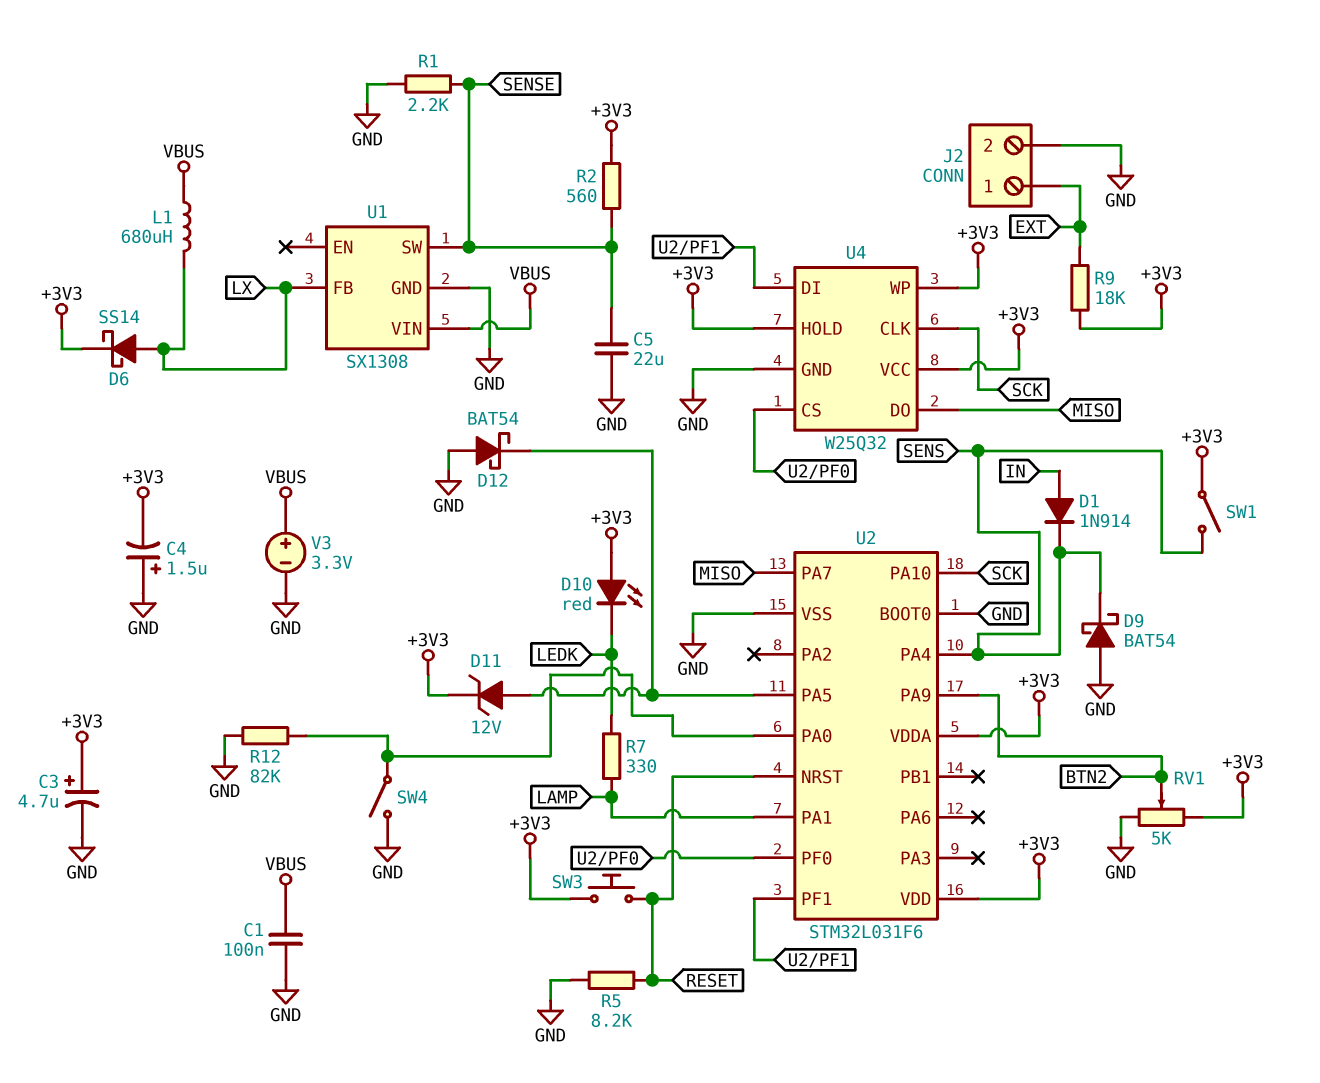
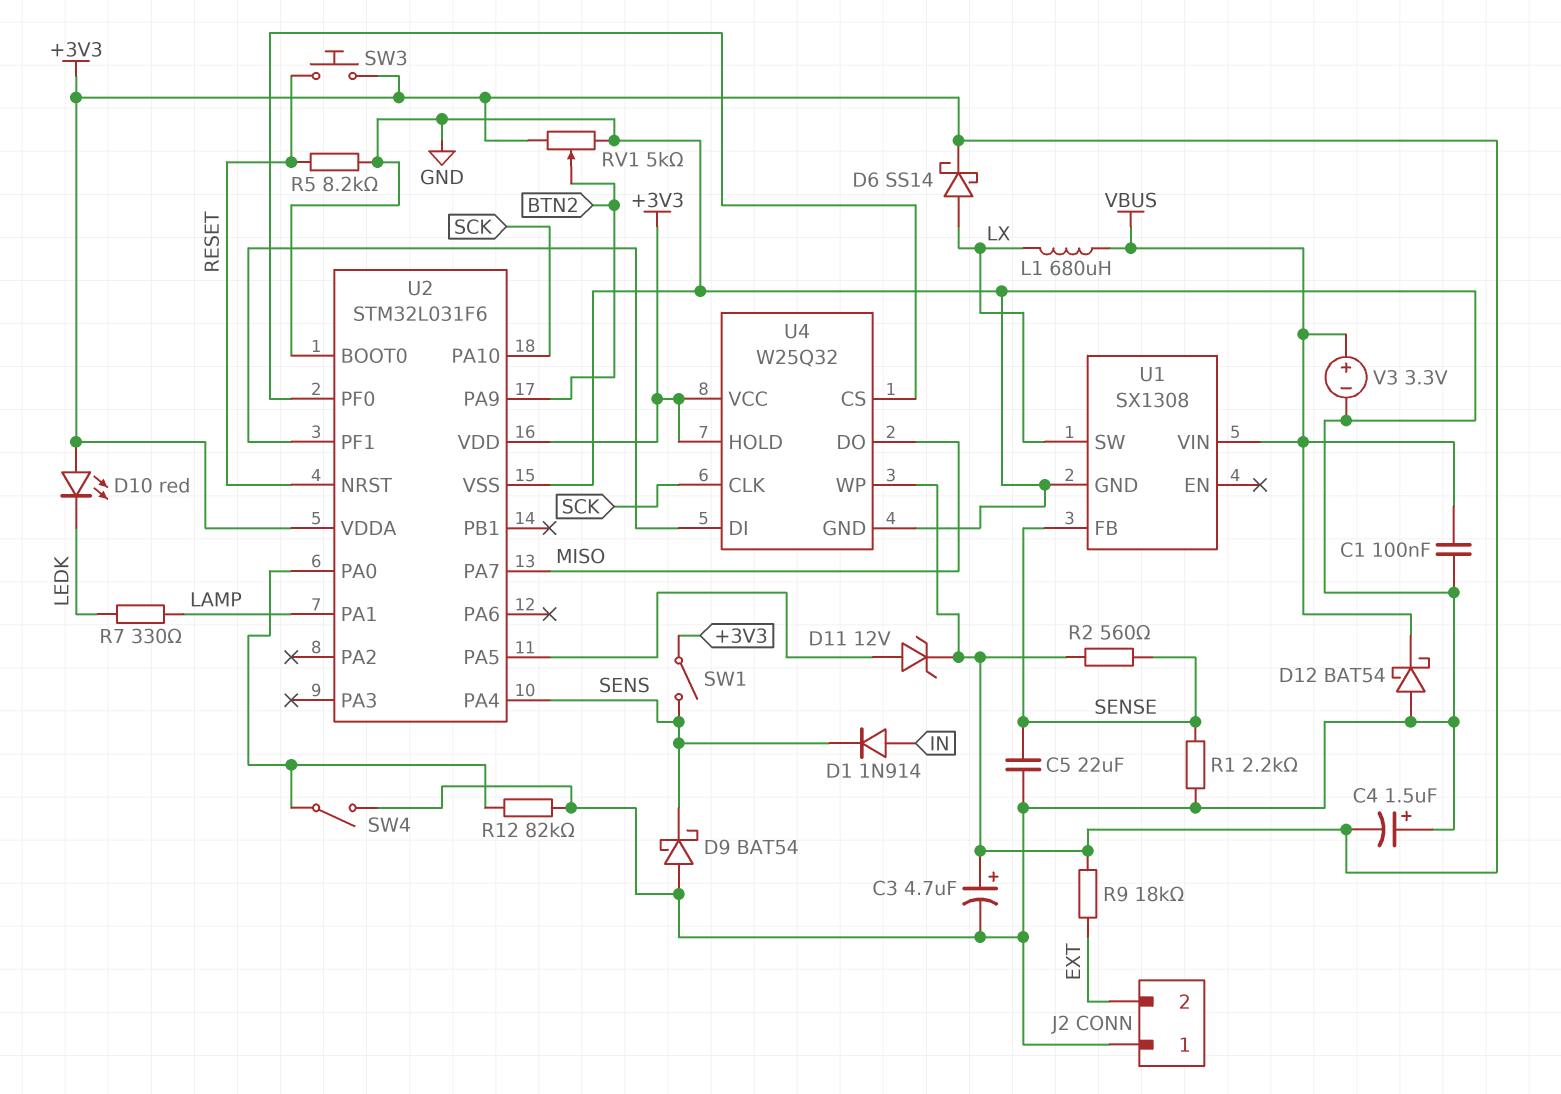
D12: schottky BAT54 (A GND, K U2/PA5) -> schottky BAT54 (A GND, K VBUS)
J2 pin 1: EXT -> GND
J2 pin 2: GND -> EXT
U1 pin FB: LX -> SENSE
U1 pin SW: SENSE -> LX

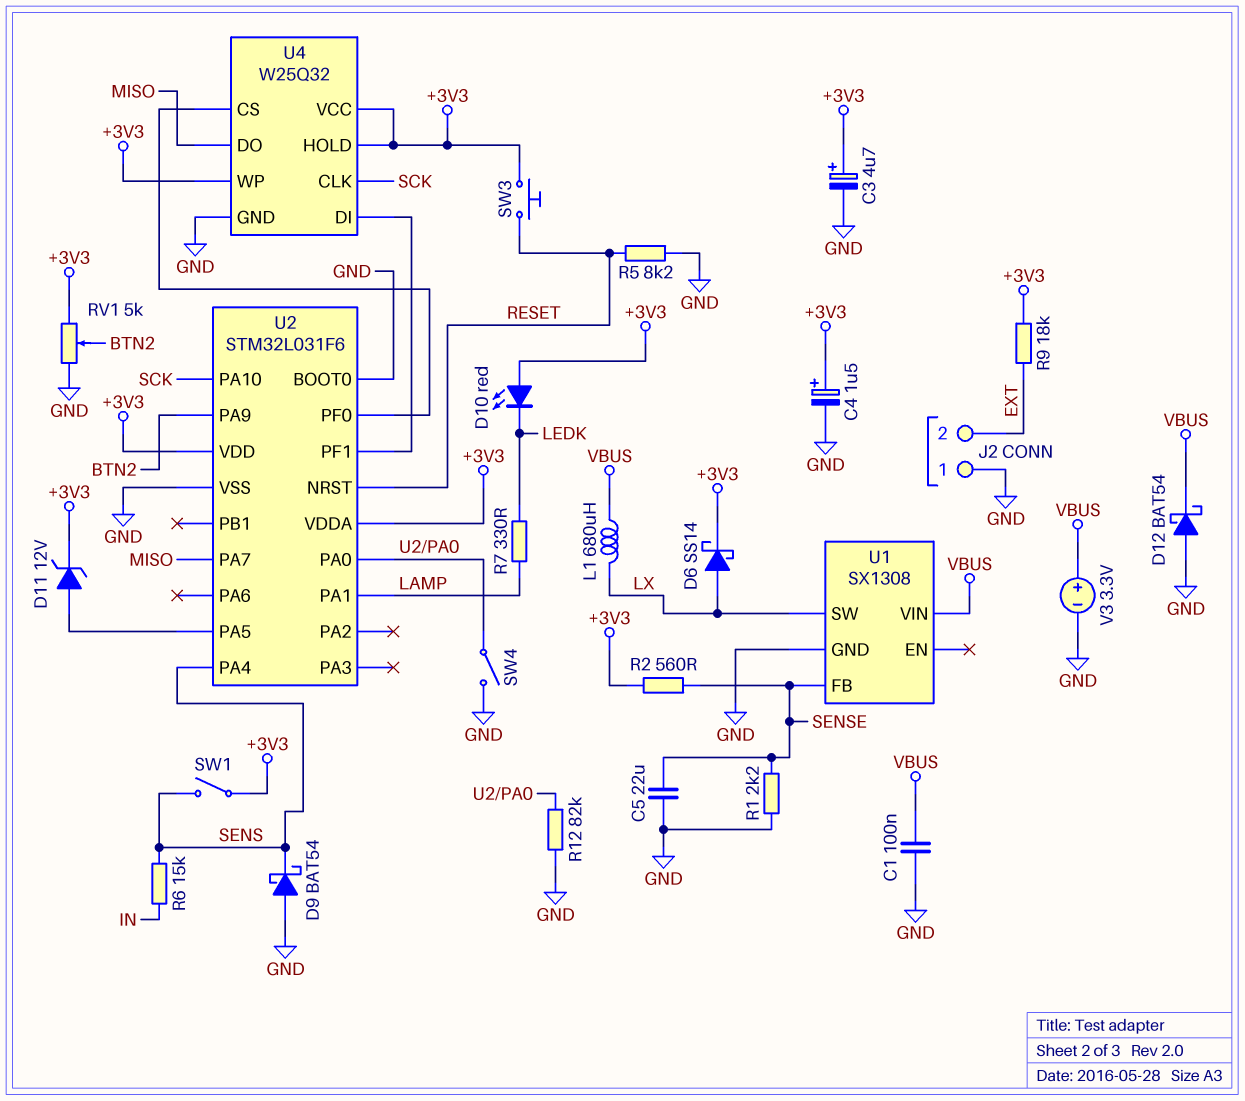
C4: 1.5uF (plus GND, minus +3V3) -> 1.5uF (plus +3V3, minus GND)
D1: diode 1N914 (A IN, K SENS) -> none
R6: none -> 15k (IN, SENS)

